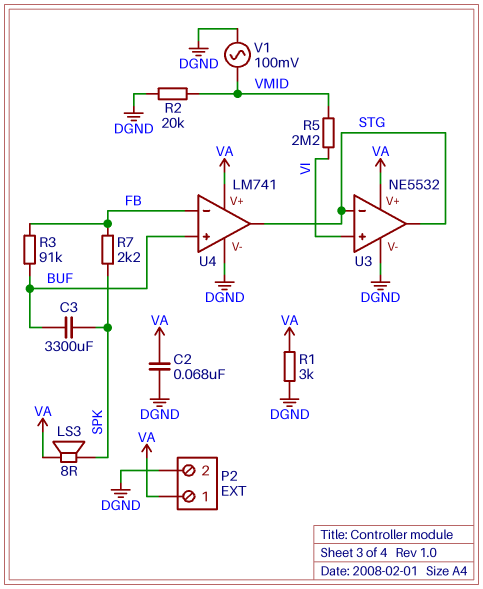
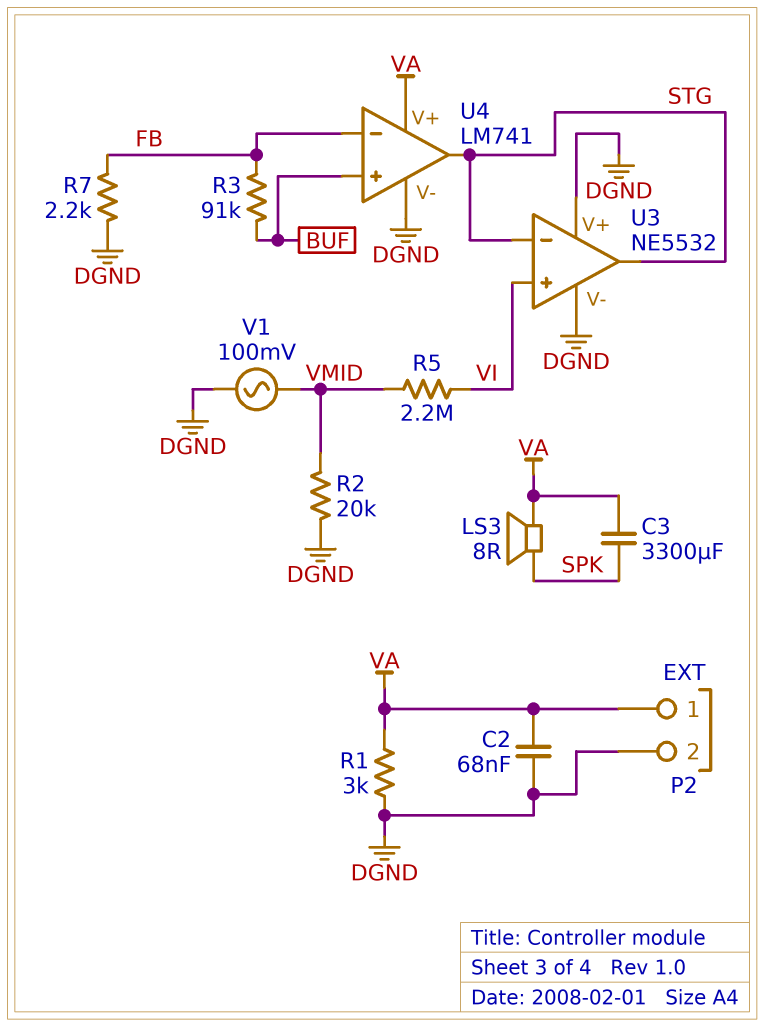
C3: 3300uF (BUF, SPK) -> 3300uF (SPK, VA)
R7: 2.2k (FB, SPK) -> 2.2k (DGND, FB)
U3 pin V+: VA -> DGND

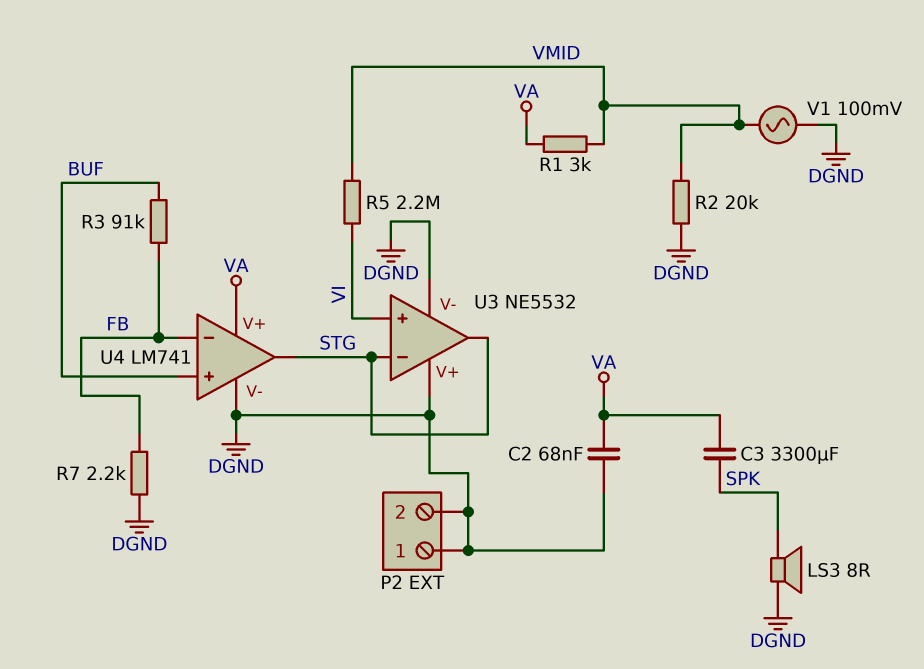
LS3: speaker 8R (SPK, VA) -> speaker 8R (DGND, SPK)
P2 pin 1: VA -> DGND
R1: 3k (DGND, VA) -> 3k (VA, VMID)

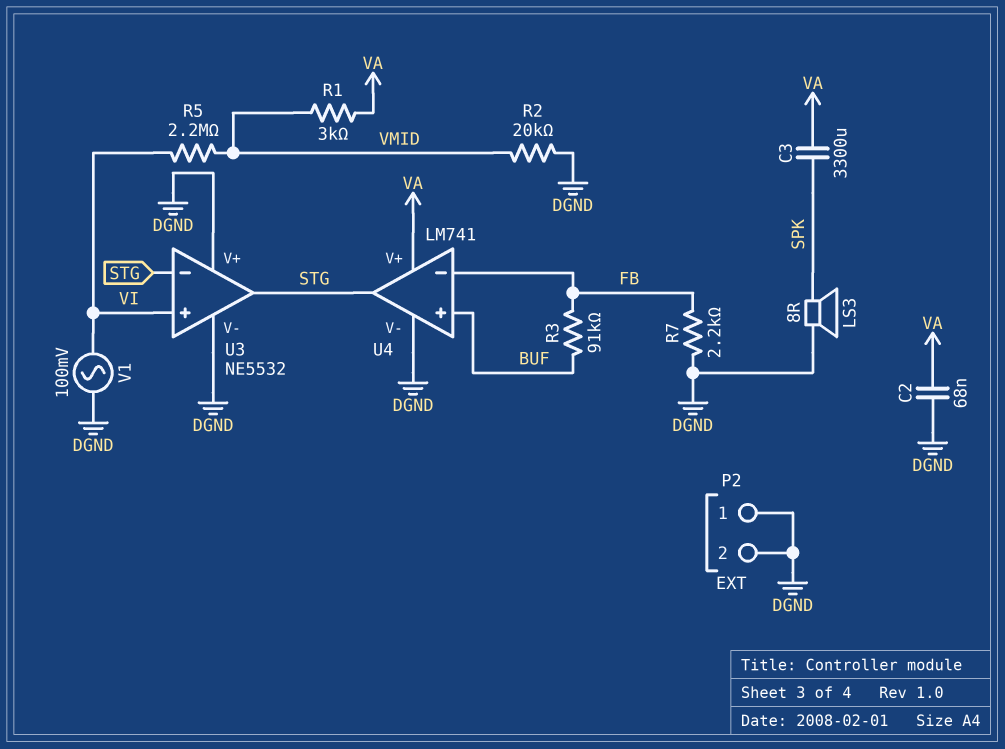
V1: AC 100mV (DGND, VMID) -> AC 100mV (DGND, VI)

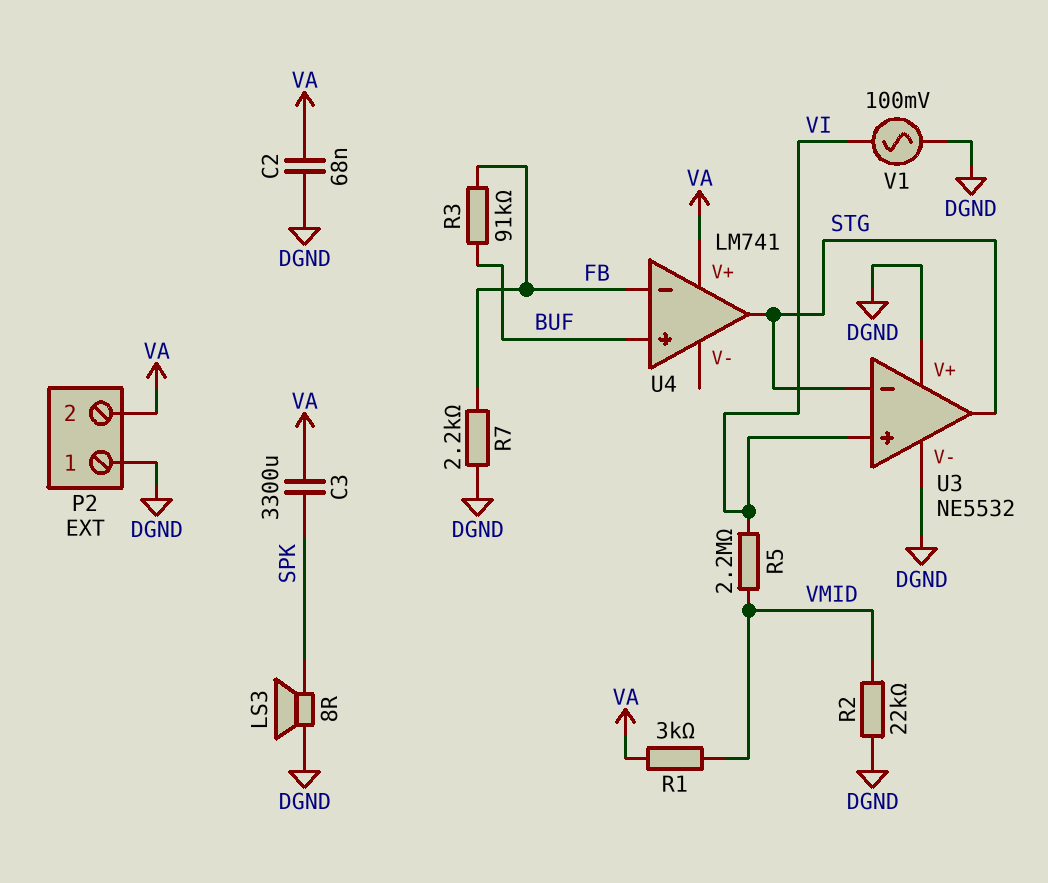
P2 pin 2: DGND -> VA
R2: 20k (DGND, VMID) -> 22k (DGND, VMID)
U4 pin V-: DGND -> none

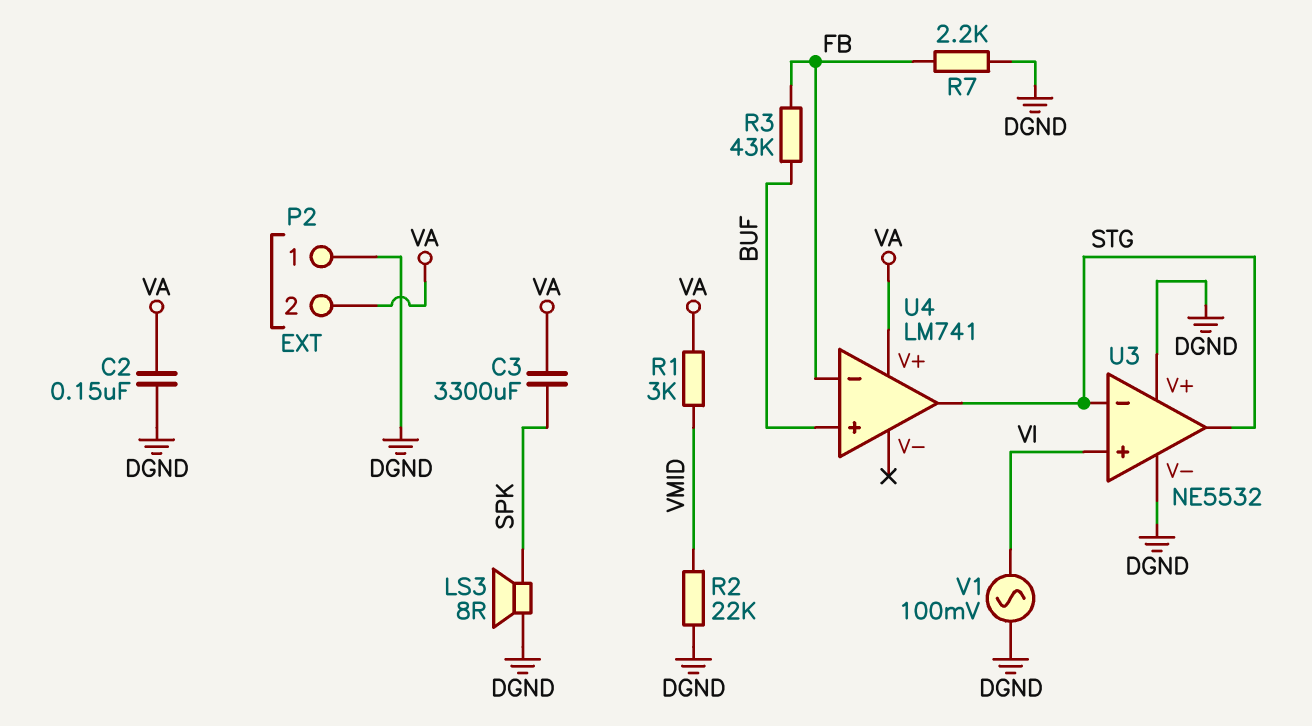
C2: 68nF (DGND, VA) -> 150nF (DGND, VA)
R3: 91k (BUF, FB) -> 43k (BUF, FB)
R5: 2.2M (VI, VMID) -> none

